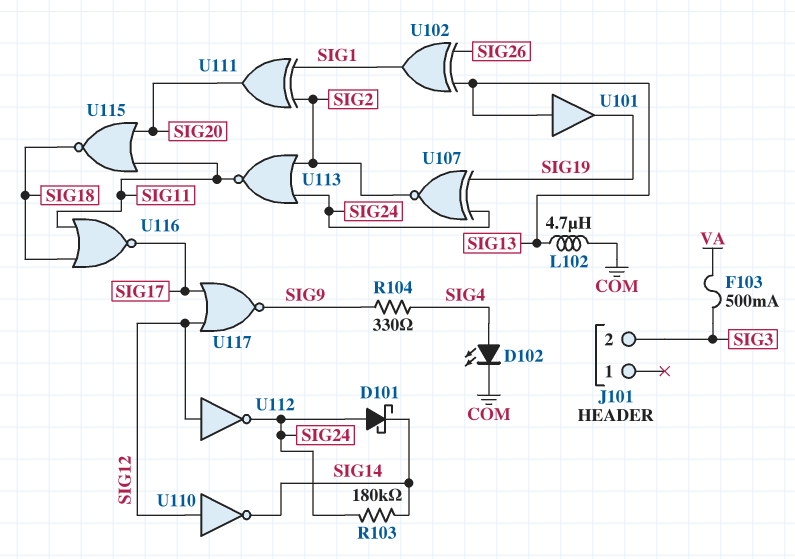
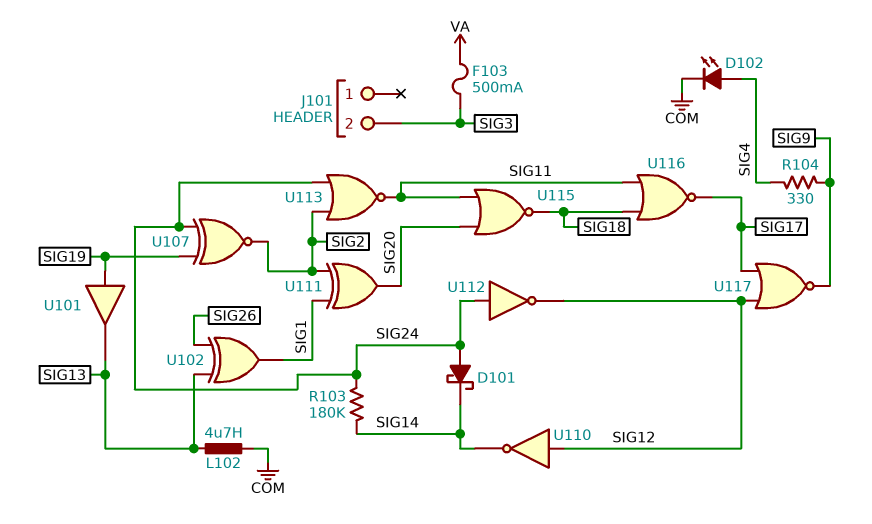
U101: buffer (in SIG13, out SIG19) -> buffer (in SIG19, out SIG13)
U112: NOT (in SIG12, out SIG24) -> NOT (in SIG24, out SIG12)

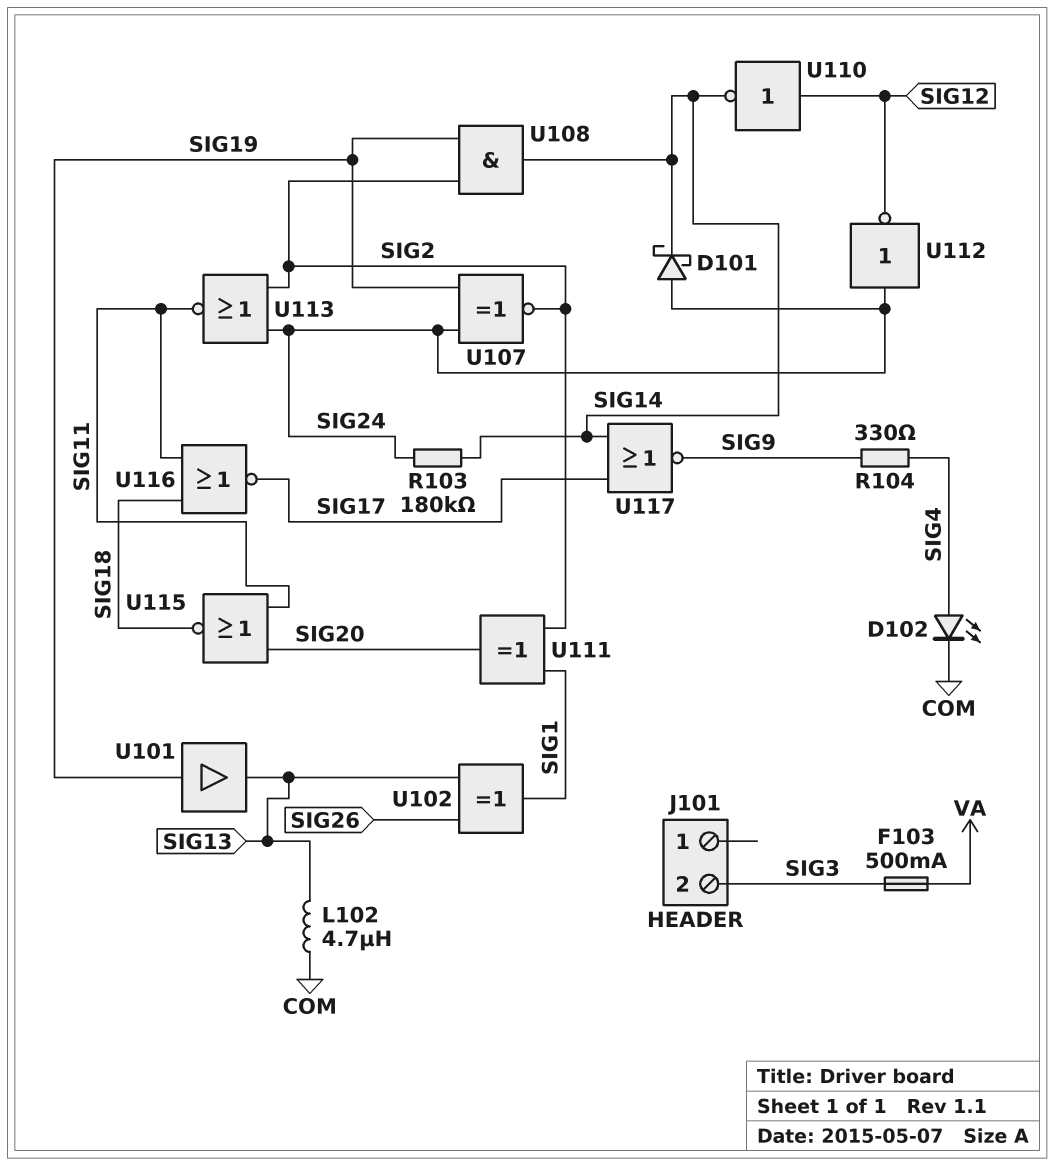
U108: none -> AND (in SIG2, in SIG19, out SIG14)
U117: NOR (in SIG12, in SIG17, out SIG9) -> NOR (in SIG14, in SIG17, out SIG9)

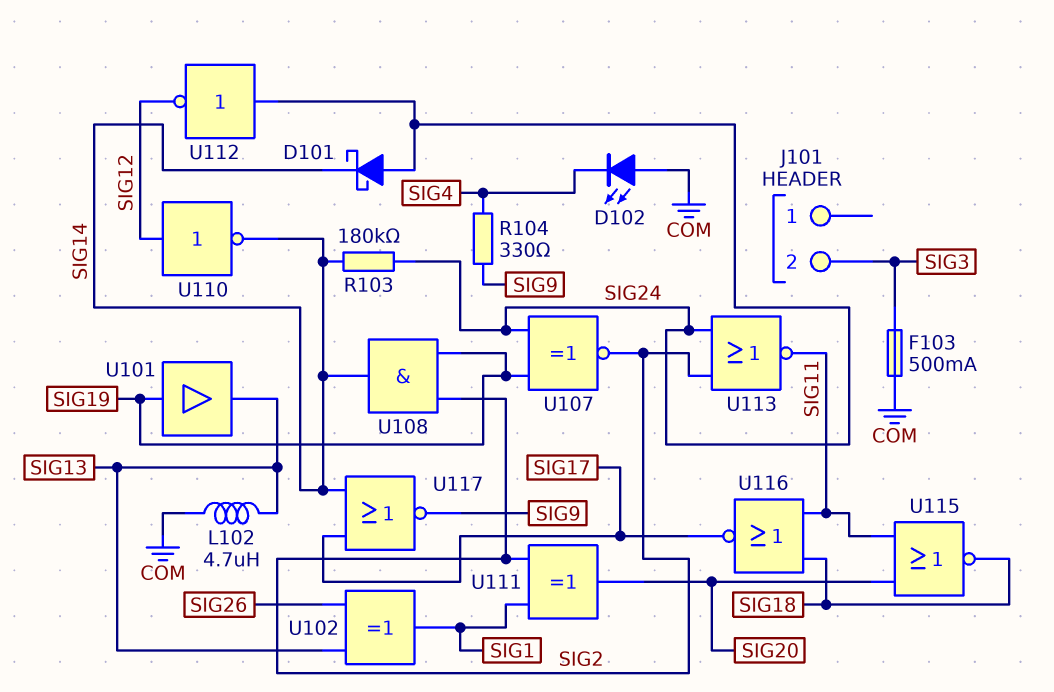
D102: LED (A SIG4, K COM) -> LED (A COM, K SIG4)
F103: 500mA (SIG3, VA) -> 500mA (COM, SIG3)

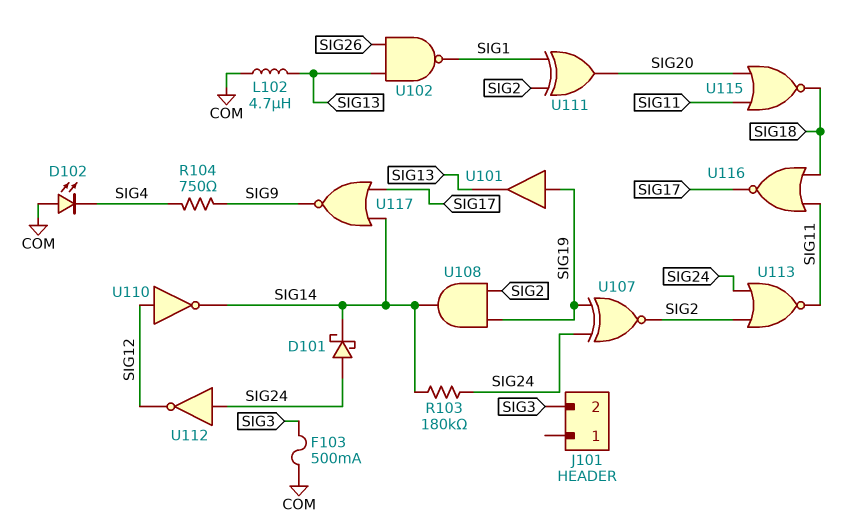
R104: 330 (SIG4, SIG9) -> 750 (SIG4, SIG9)
U102: XOR (in SIG13, in SIG26, out SIG1) -> NAND (in SIG13, in SIG26, out SIG1)

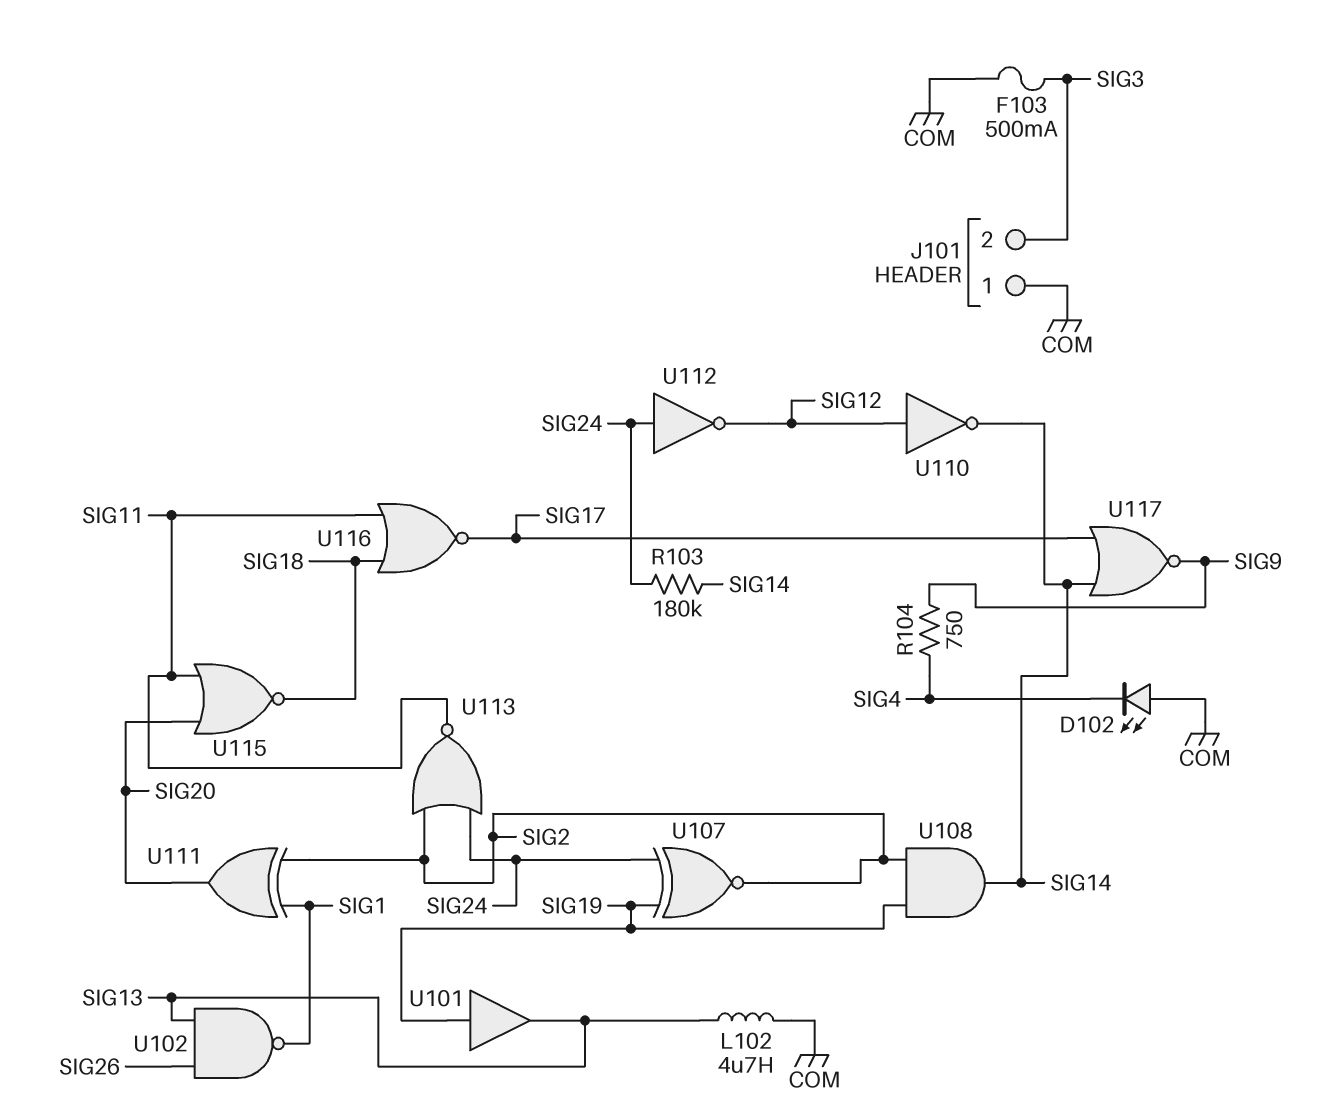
D101: schottky (A SIG24, K SIG14) -> none
J101 pin 1: none -> COM

